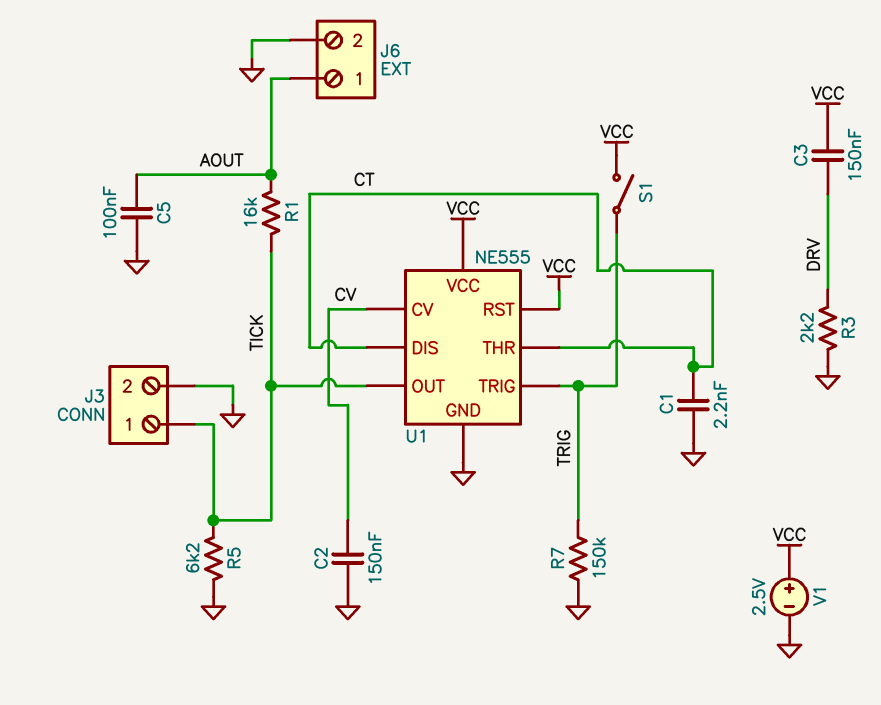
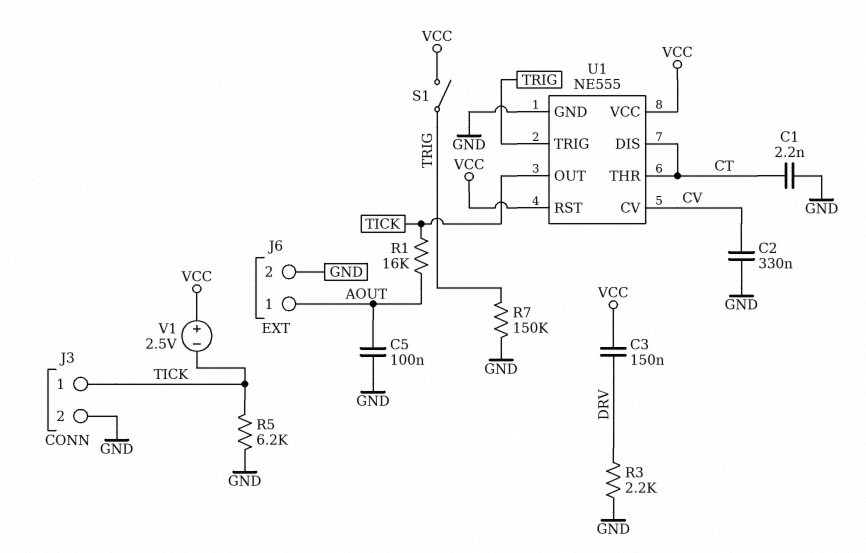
C2: 150nF (CV, GND) -> 330nF (CV, GND)
V1: 2.5V (plus VCC, minus GND) -> 2.5V (plus VCC, minus TICK)

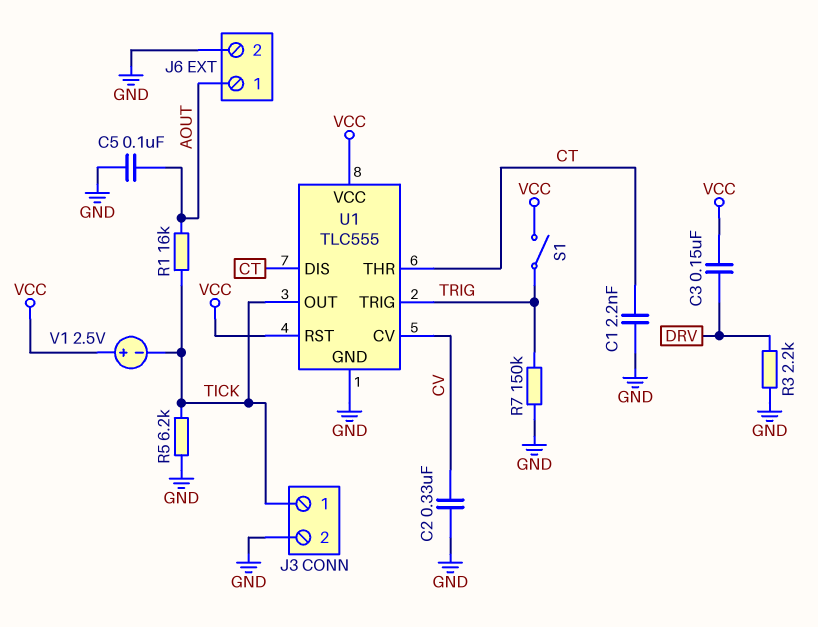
U1: NE555 -> TLC555

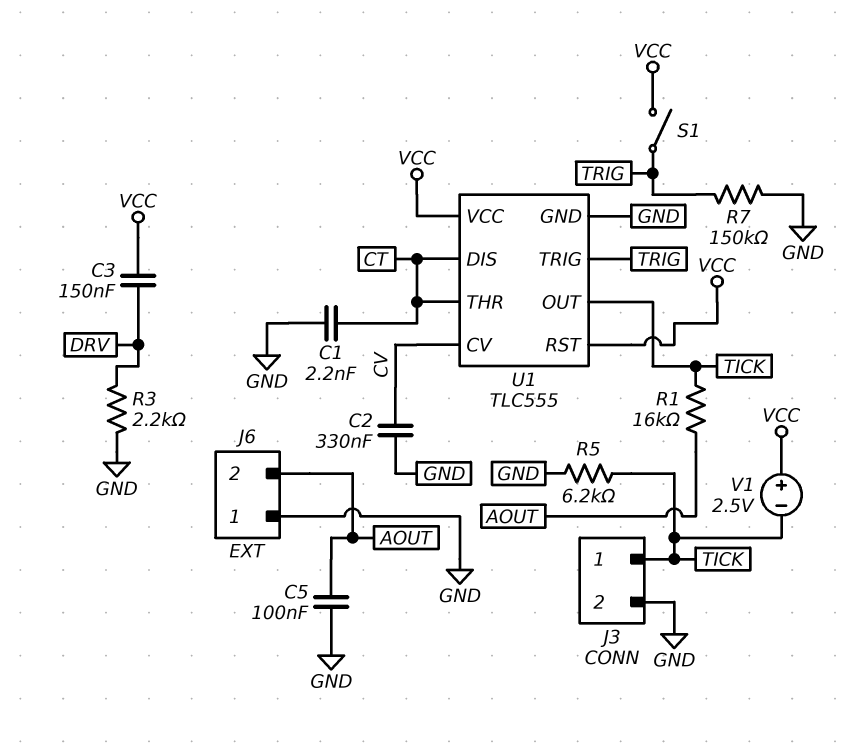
J6 pin 1: AOUT -> GND
J6 pin 2: GND -> AOUT

